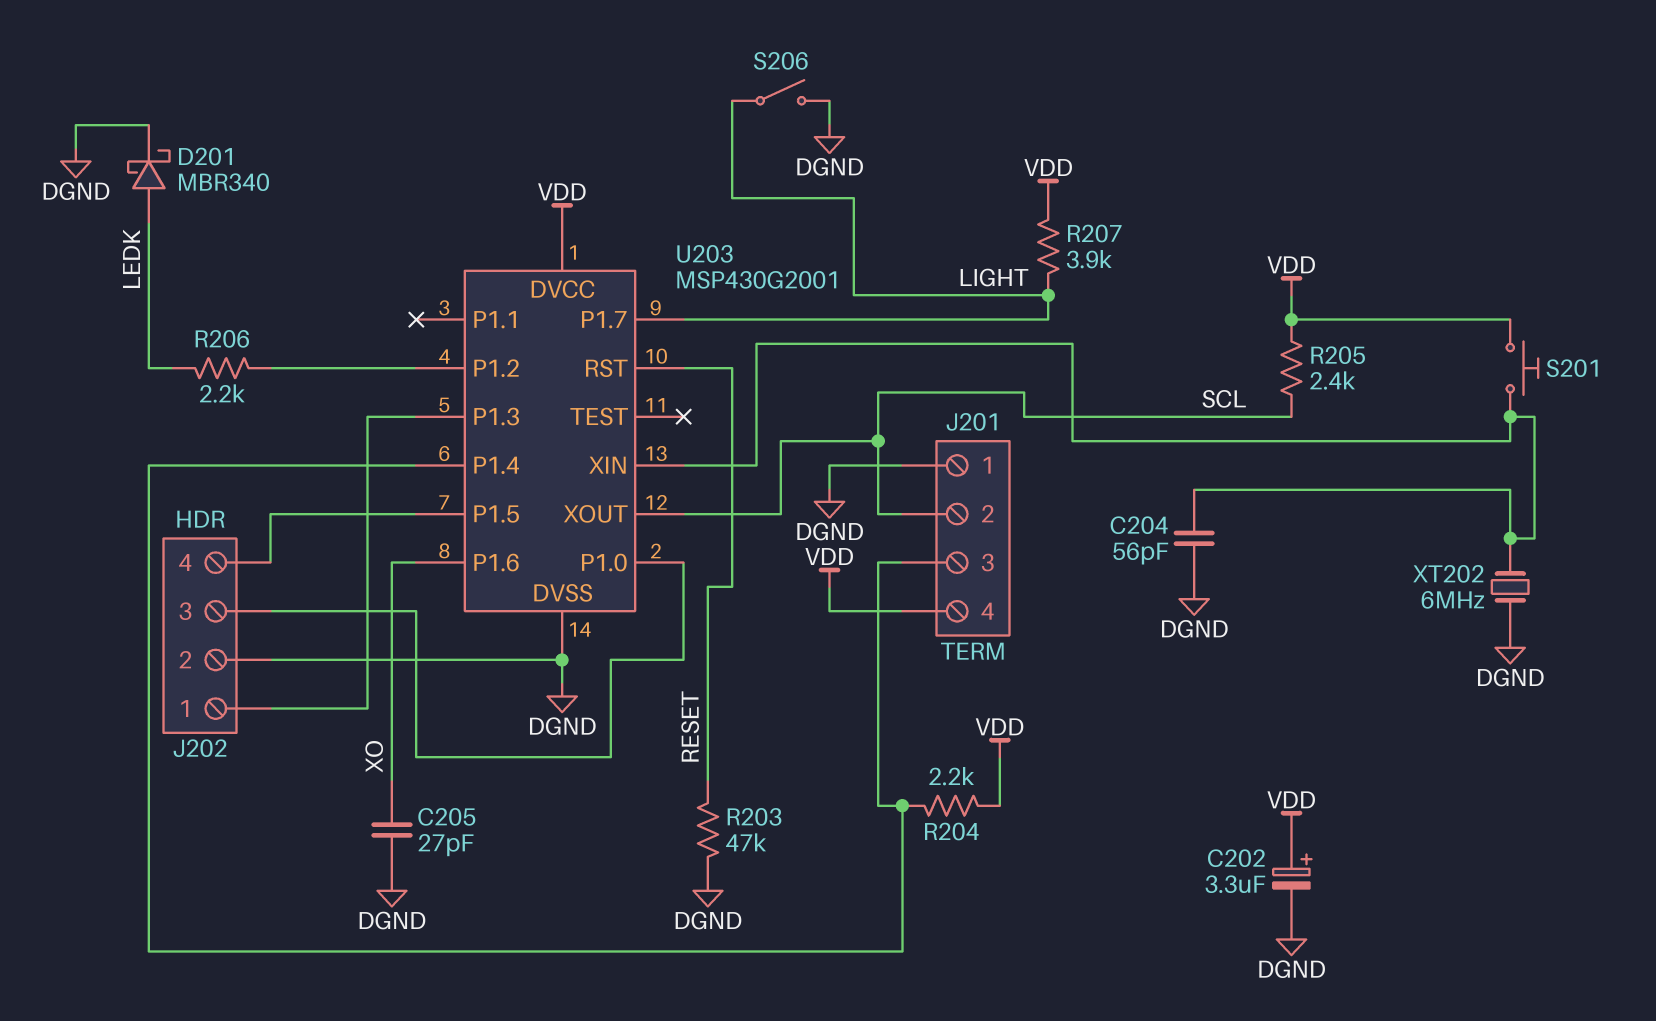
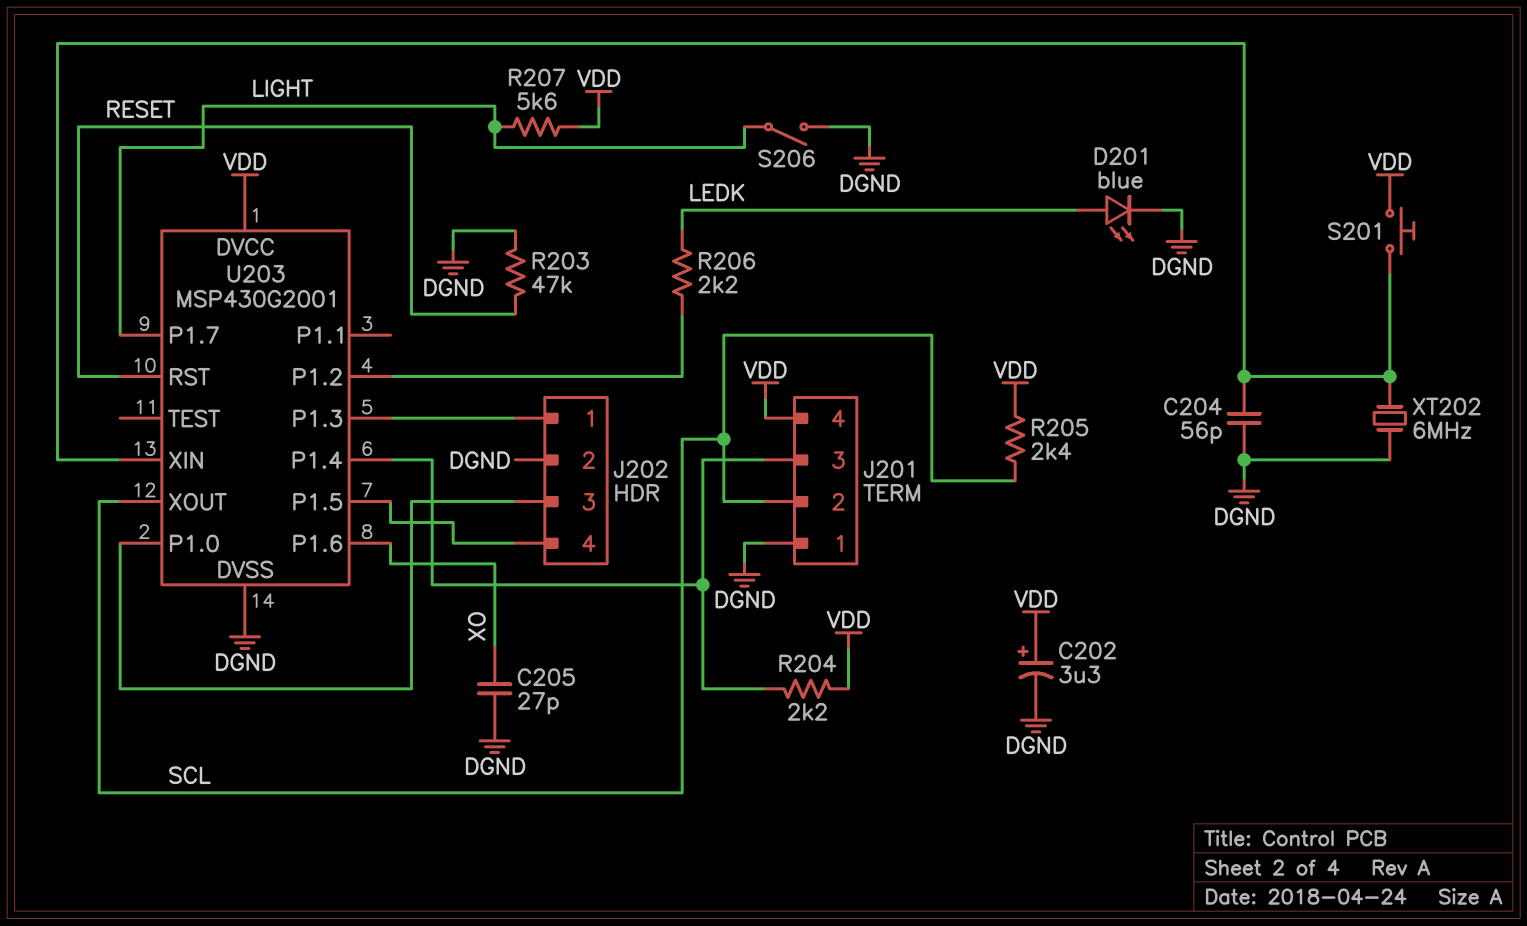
D201: schottky MBR340 (A LEDK, K DGND) -> LED blue (A LEDK, K DGND)
R207: 3.9k (LIGHT, VDD) -> 5.6k (LIGHT, VDD)

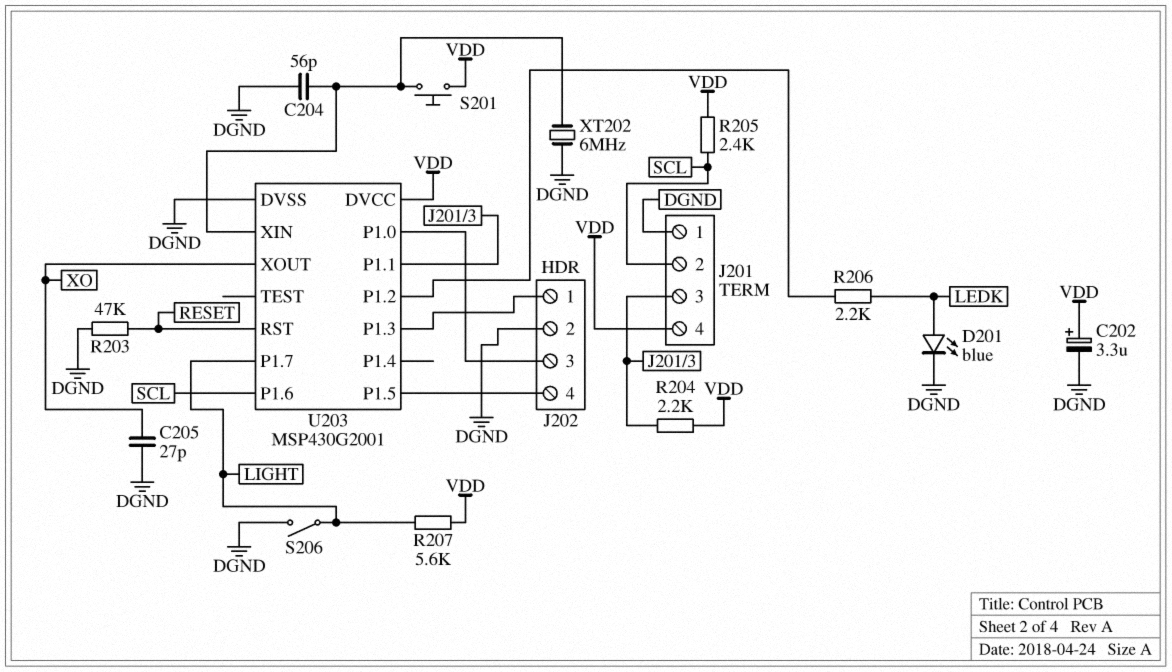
U203 pin P1.1: none -> J201/3
U203 pin P1.4: J201/3 -> none
U203 pin P1.6: XO -> SCL
U203 pin XOUT: SCL -> XO

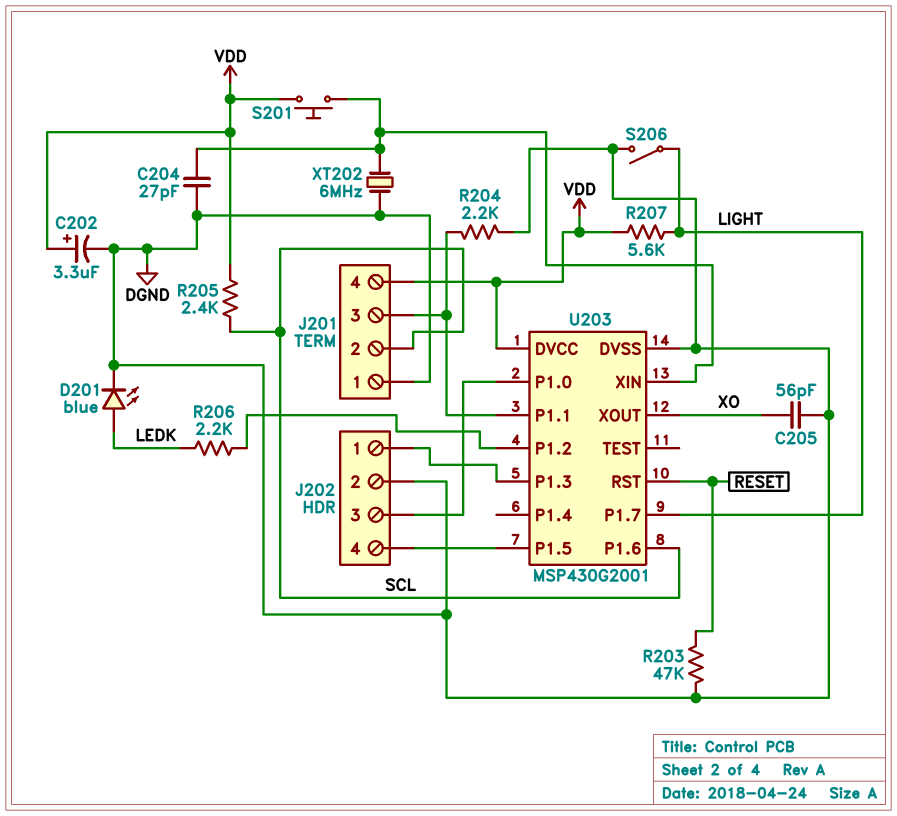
C204: 56pF (DGND, U203/XIN) -> 27pF (DGND, U203/XIN)
C205: 27pF (DGND, XO) -> 56pF (DGND, XO)
R204: 2.2k (J201/3, VDD) -> 2.2k (DGND, J201/3)

